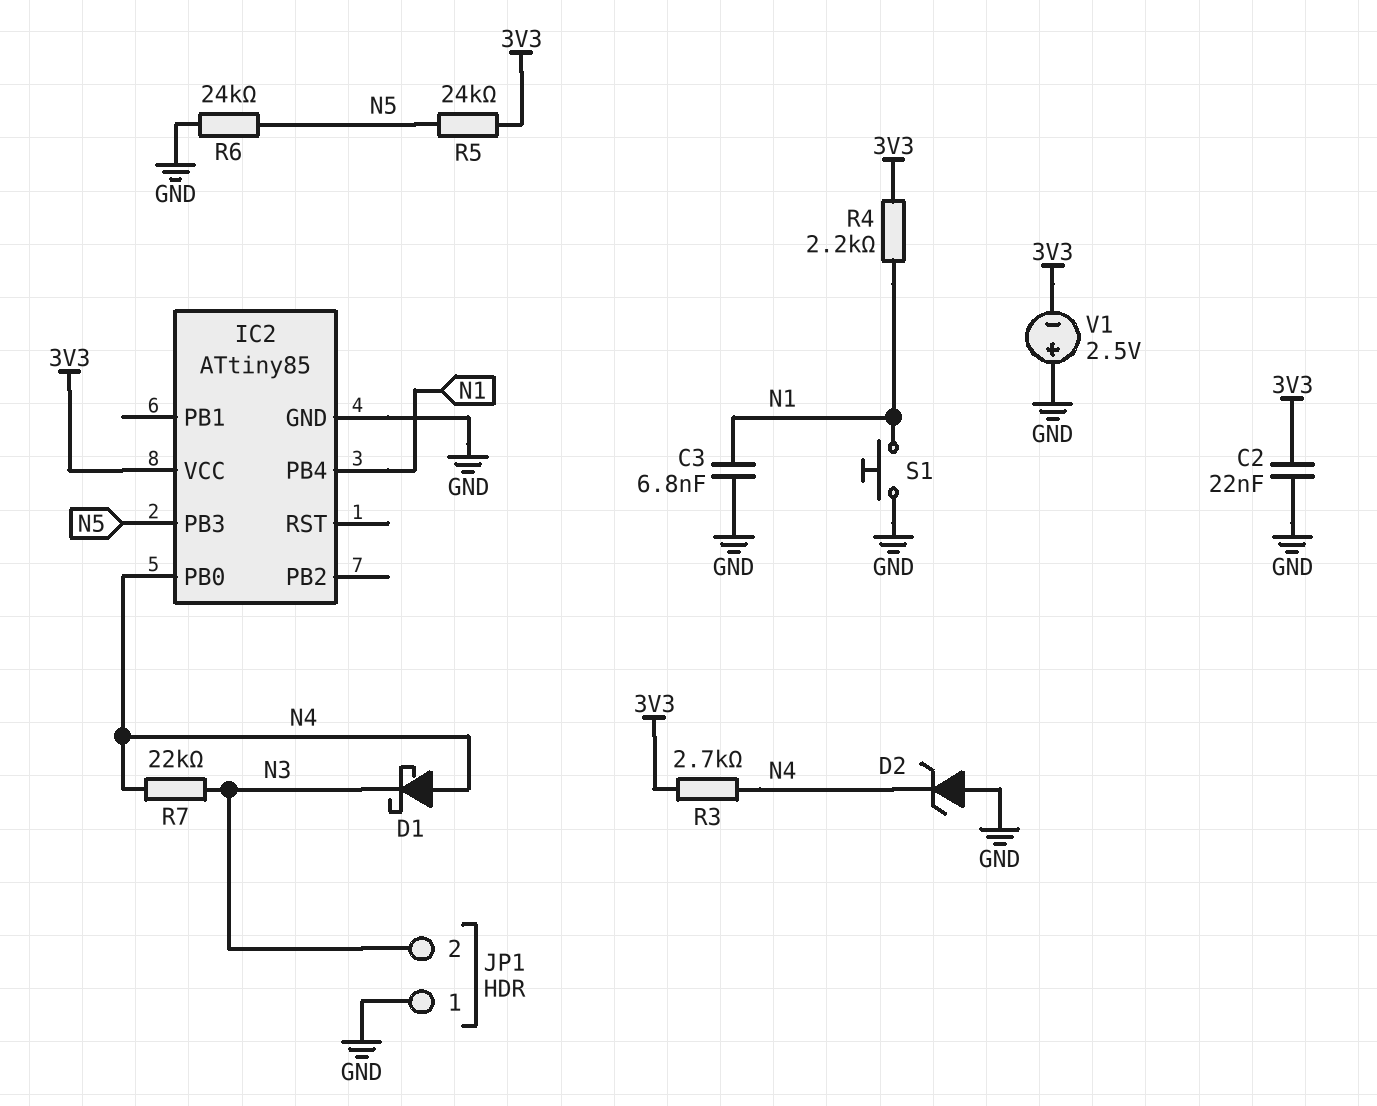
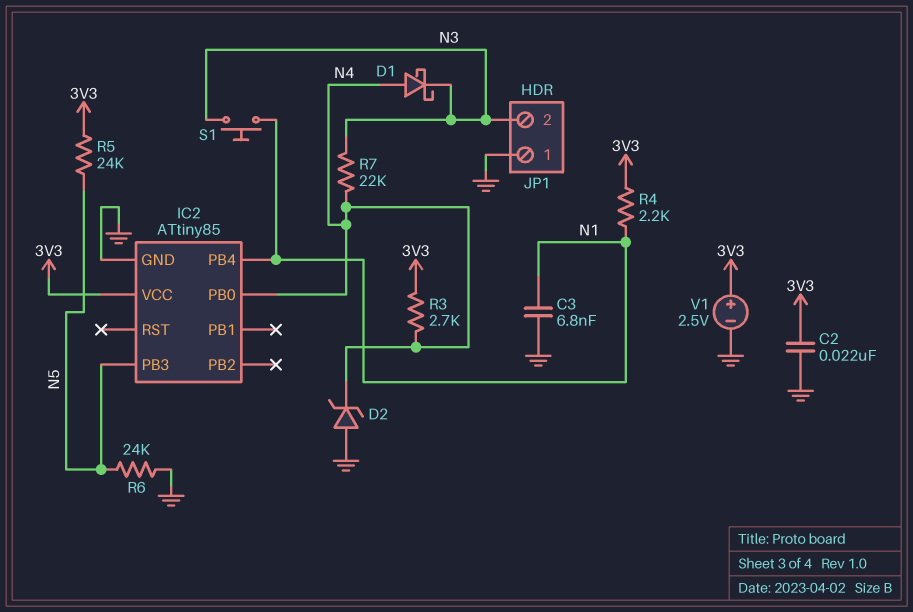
S1: button (GND, N1) -> button (N1, N3)
V1: 2.5V (plus GND, minus 3V3) -> 2.5V (plus 3V3, minus GND)

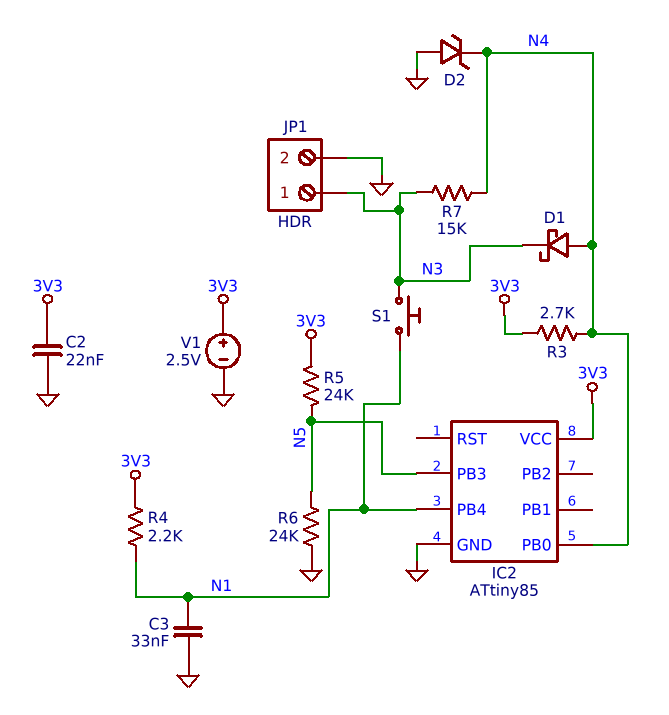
C3: 6.8nF (GND, N1) -> 33nF (GND, N1)
JP1 pin 1: GND -> N3
JP1 pin 2: N3 -> GND
R7: 22k (N3, N4) -> 15k (N3, N4)

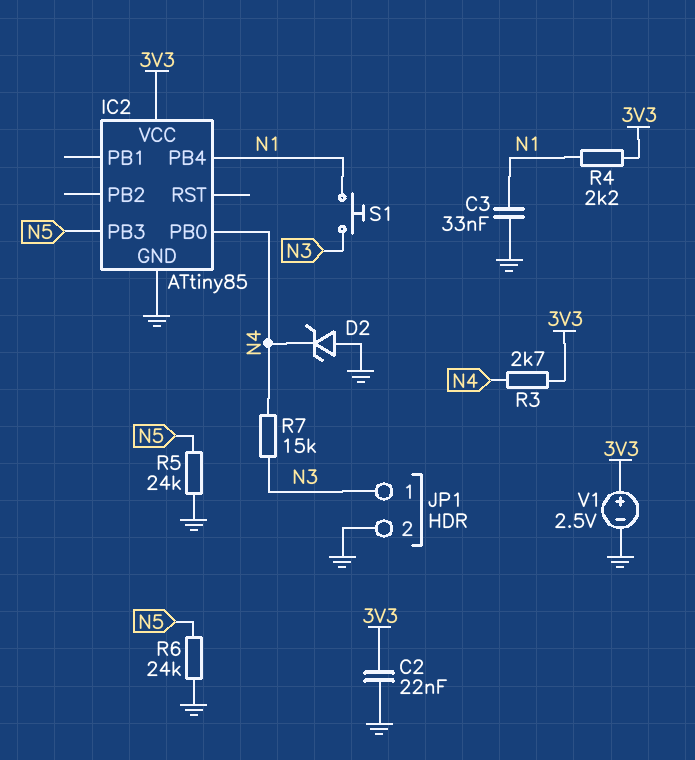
D1: schottky (A N4, K N3) -> none
R5: 24k (3V3, N5) -> 24k (GND, N5)

